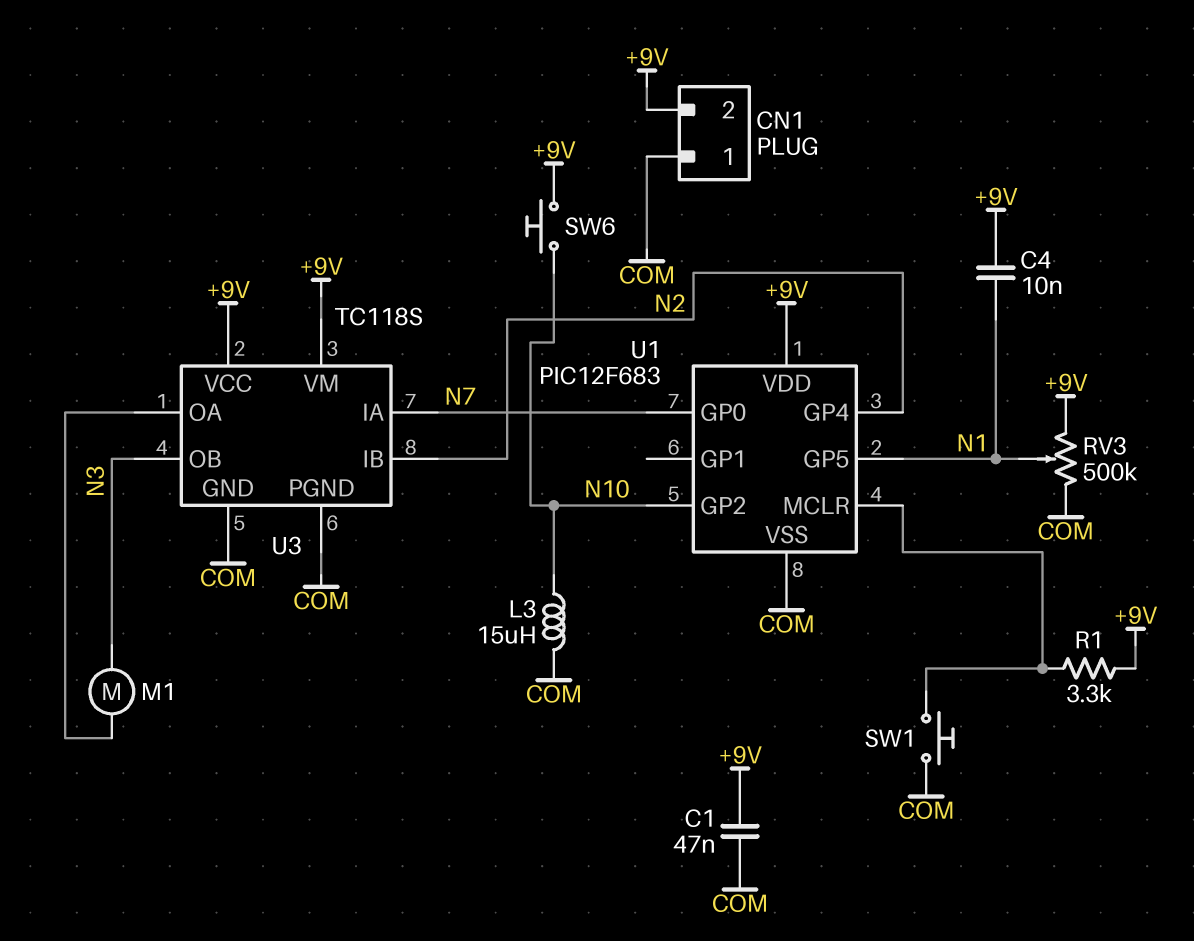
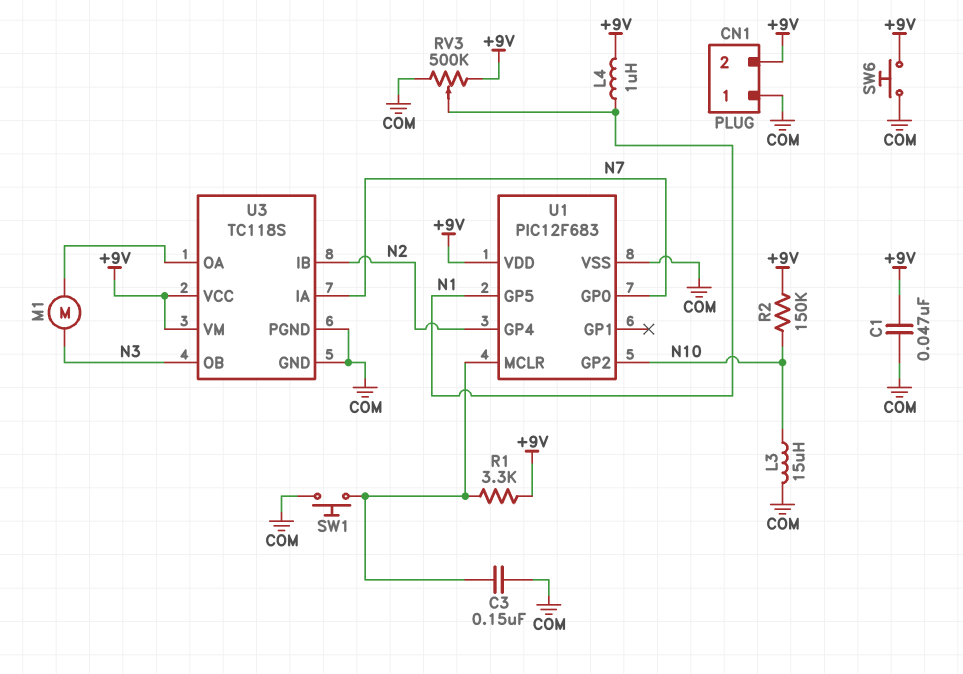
C3: none -> 150nF (COM, U1/MCLR)
C4: 10nF (+9V, N1) -> none
L4: none -> 1uH (+9V, N1)
R2: none -> 150k (+9V, N10)
SW6: button (+9V, N10) -> button (+9V, COM)

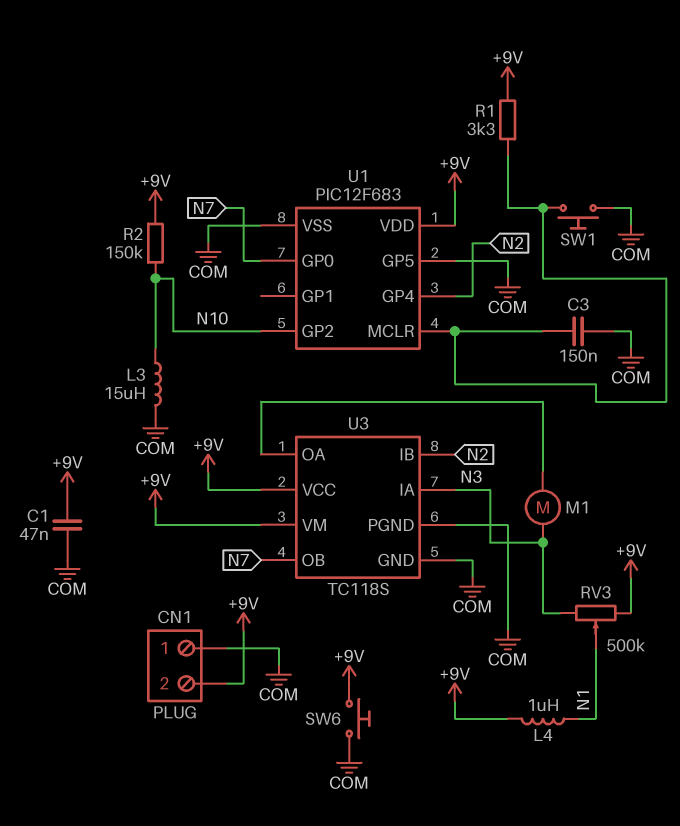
RV3: 500k (+9V, COM, wiper N1) -> 500k (+9V, N3, wiper N1)
U1 pin GP5: N1 -> COM
U3 pin IA: N7 -> N3
U3 pin OB: N3 -> N7

